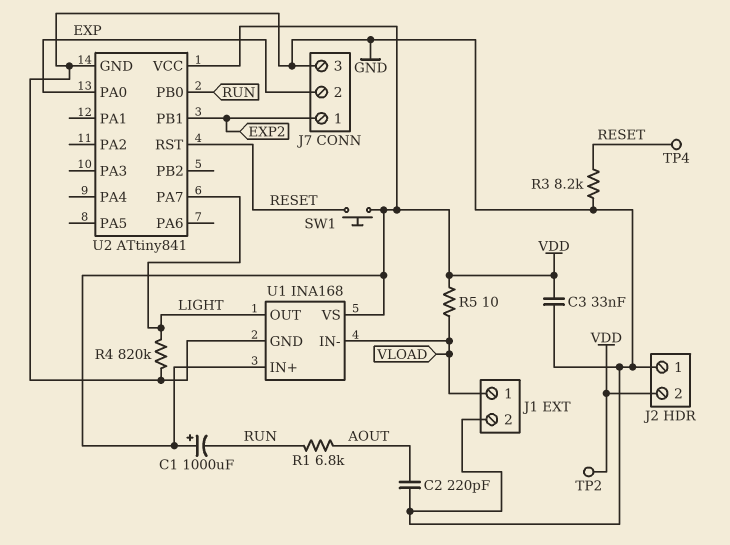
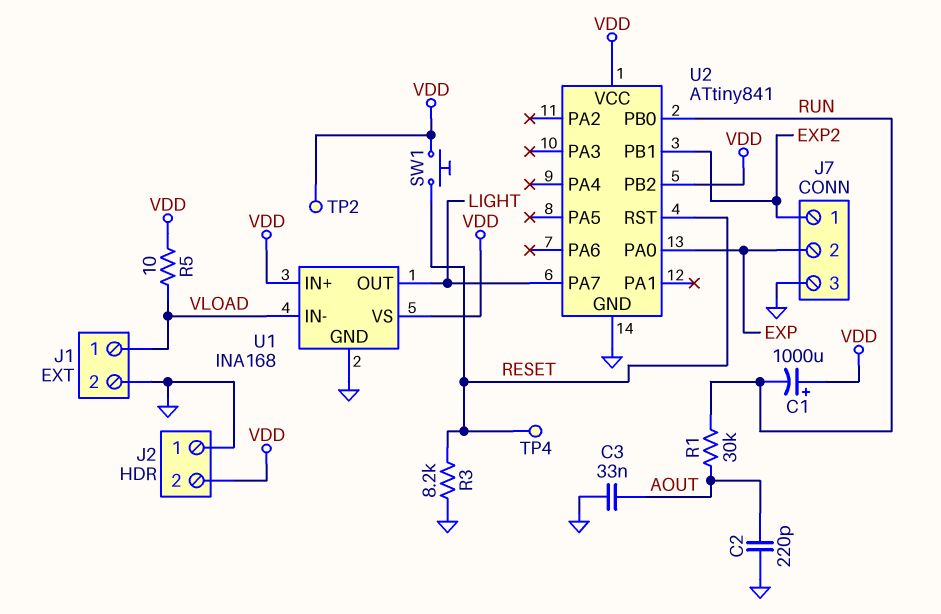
C3: 33nF (GND, VDD) -> 33nF (AOUT, GND)
R1: 6.8k (AOUT, RUN) -> 30k (AOUT, RUN)
R4: 820k (GND, LIGHT) -> none
U2 pin PB2: none -> VDD

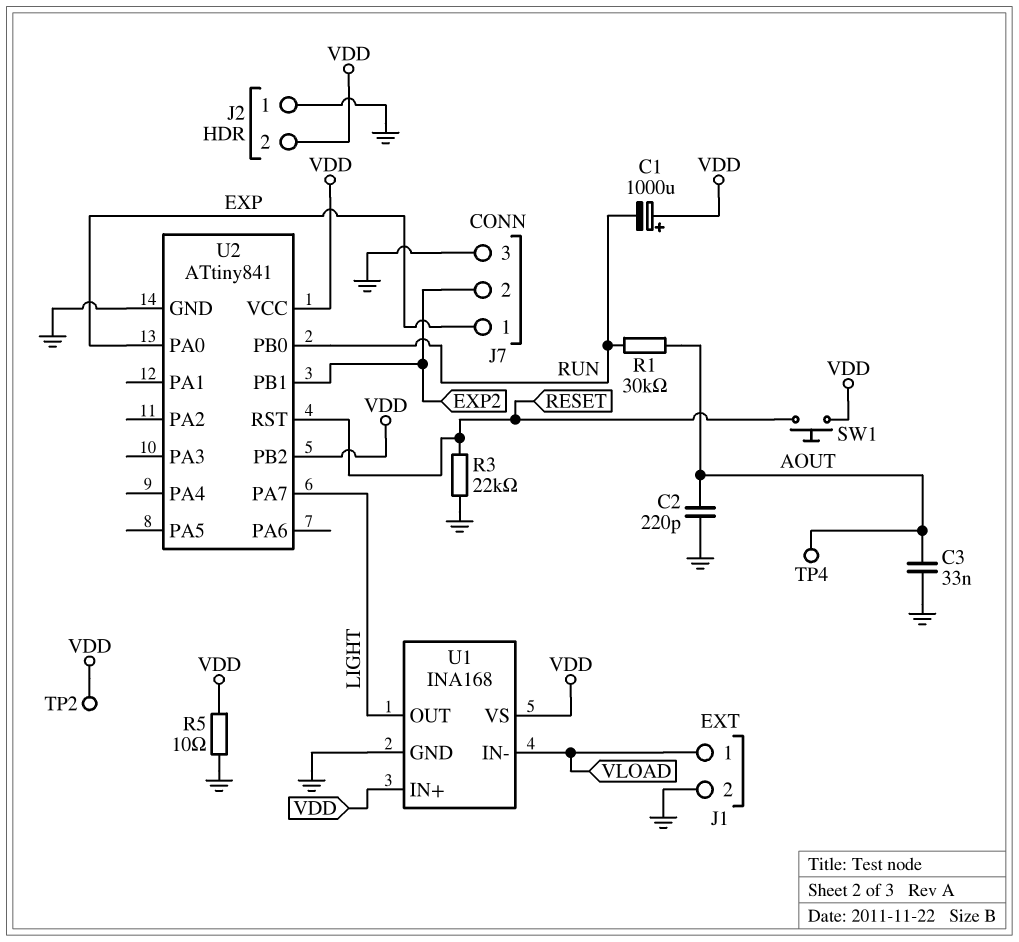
J7 pin 1: EXP2 -> EXP
J7 pin 2: EXP -> EXP2
R3: 8.2k (GND, RESET) -> 22k (GND, RESET)
R5: 10 (VDD, VLOAD) -> 10 (GND, VDD)
TP4: test point (RESET) -> test point (AOUT)

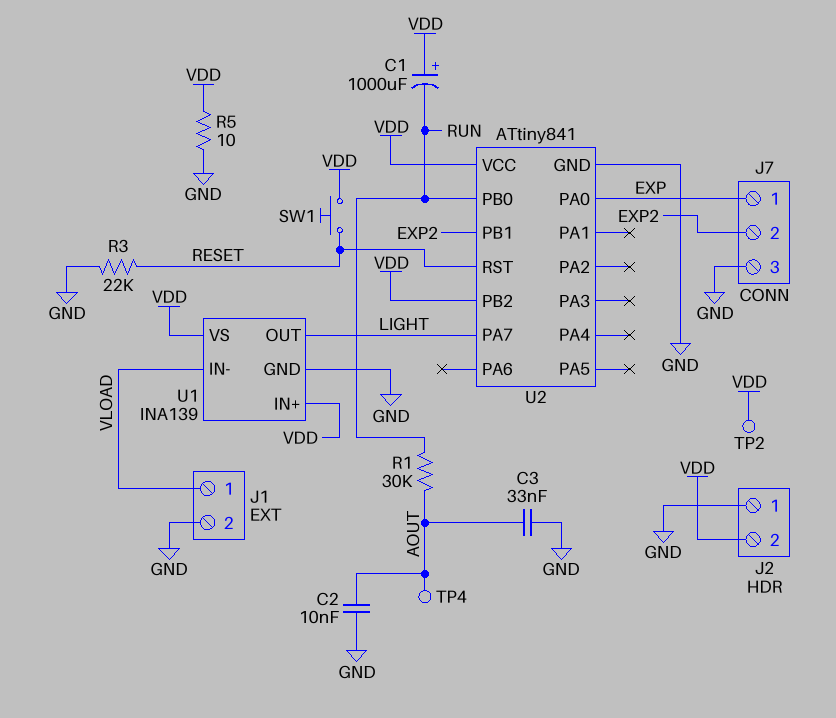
C2: 220pF (AOUT, GND) -> 10nF (AOUT, GND)
U1: INA168 -> INA139

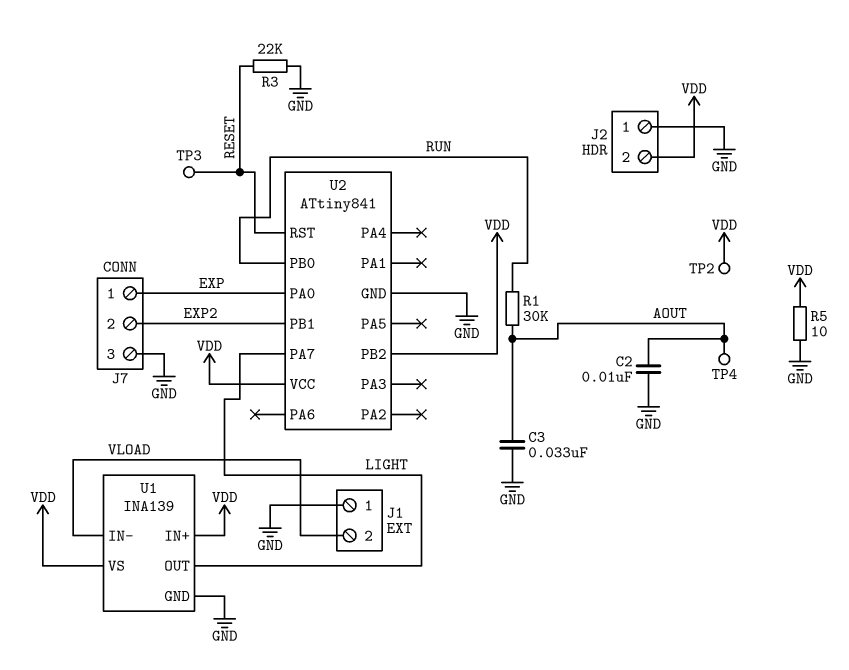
C1: 1000uF (plus VDD, minus RUN) -> none
J1 pin 1: VLOAD -> GND
J1 pin 2: GND -> VLOAD
SW1: button (RESET, VDD) -> none
TP3: none -> test point (RESET)

